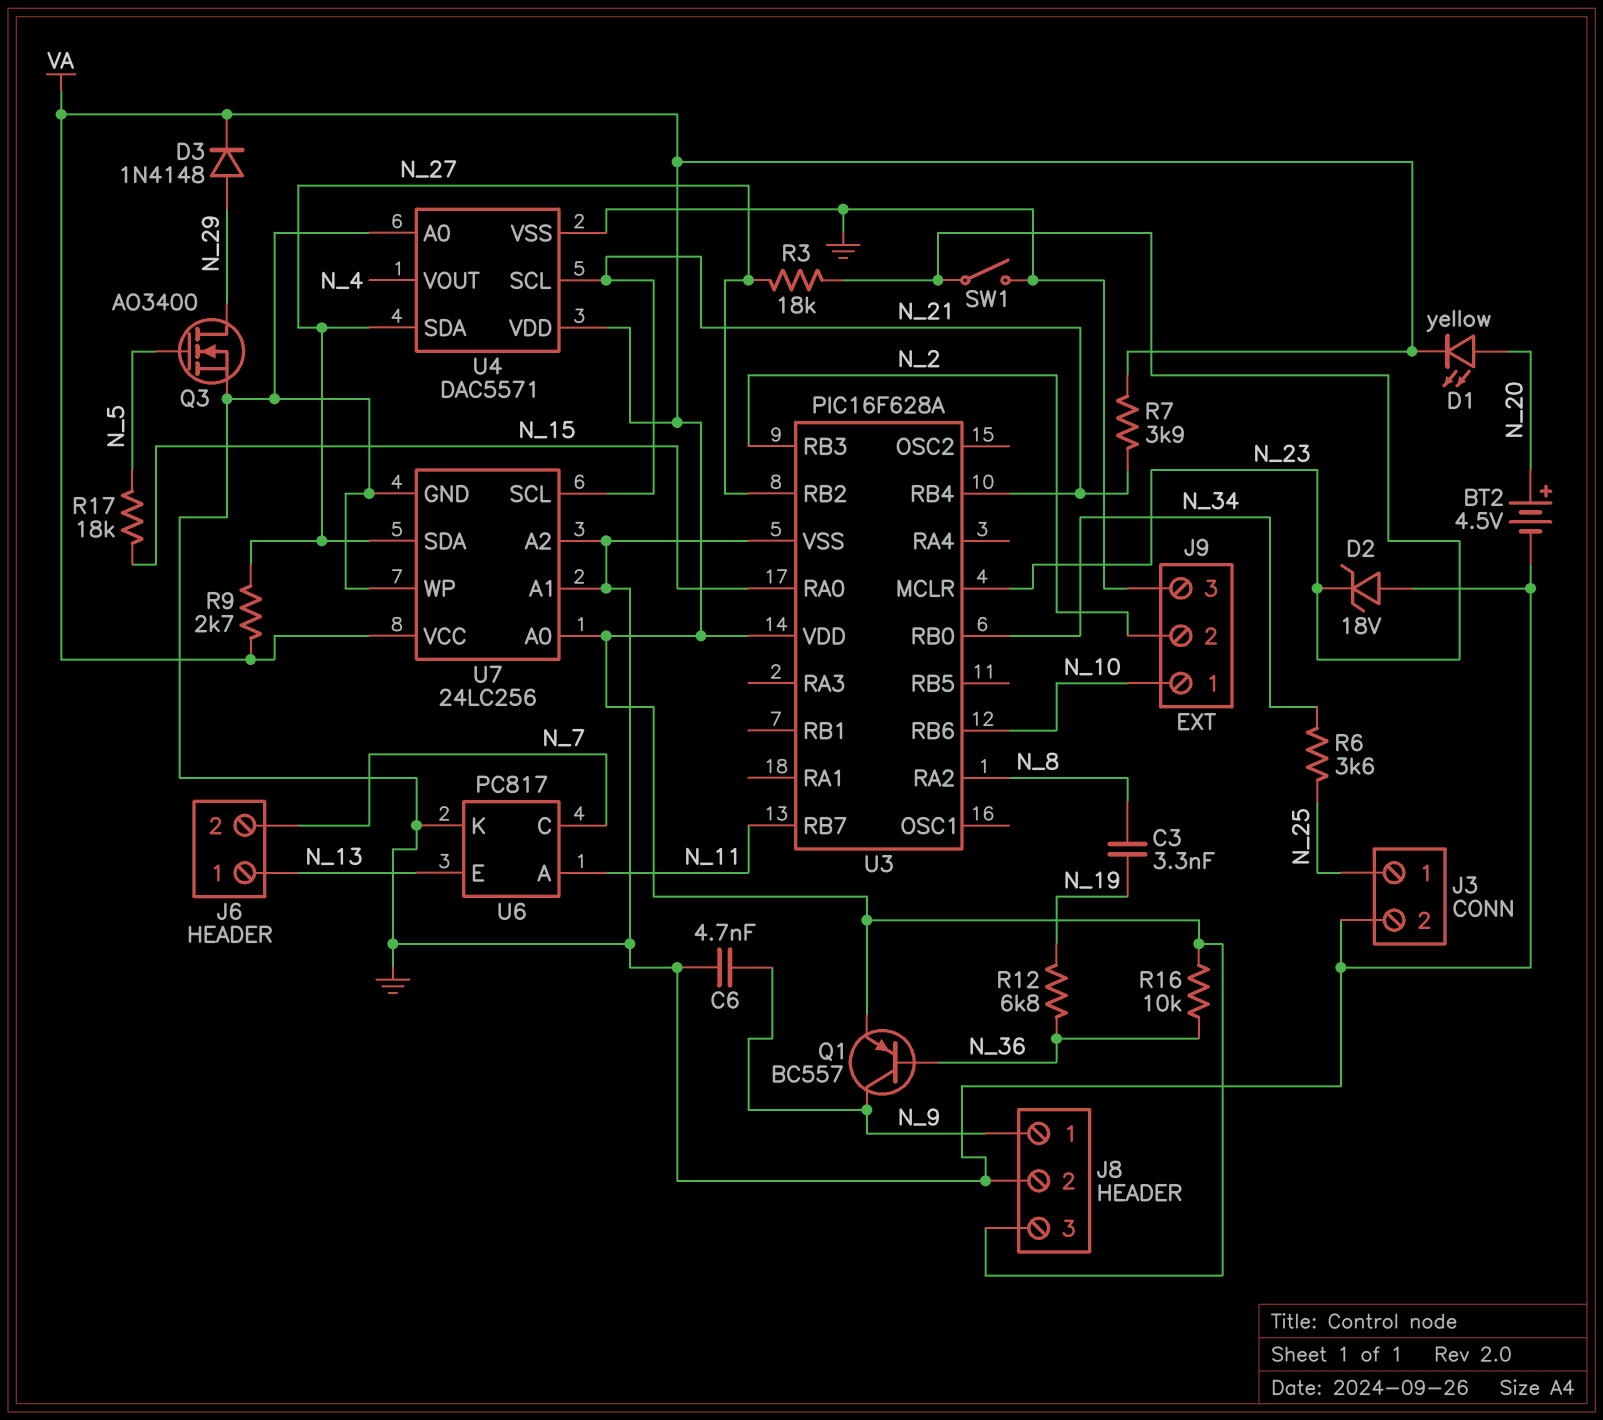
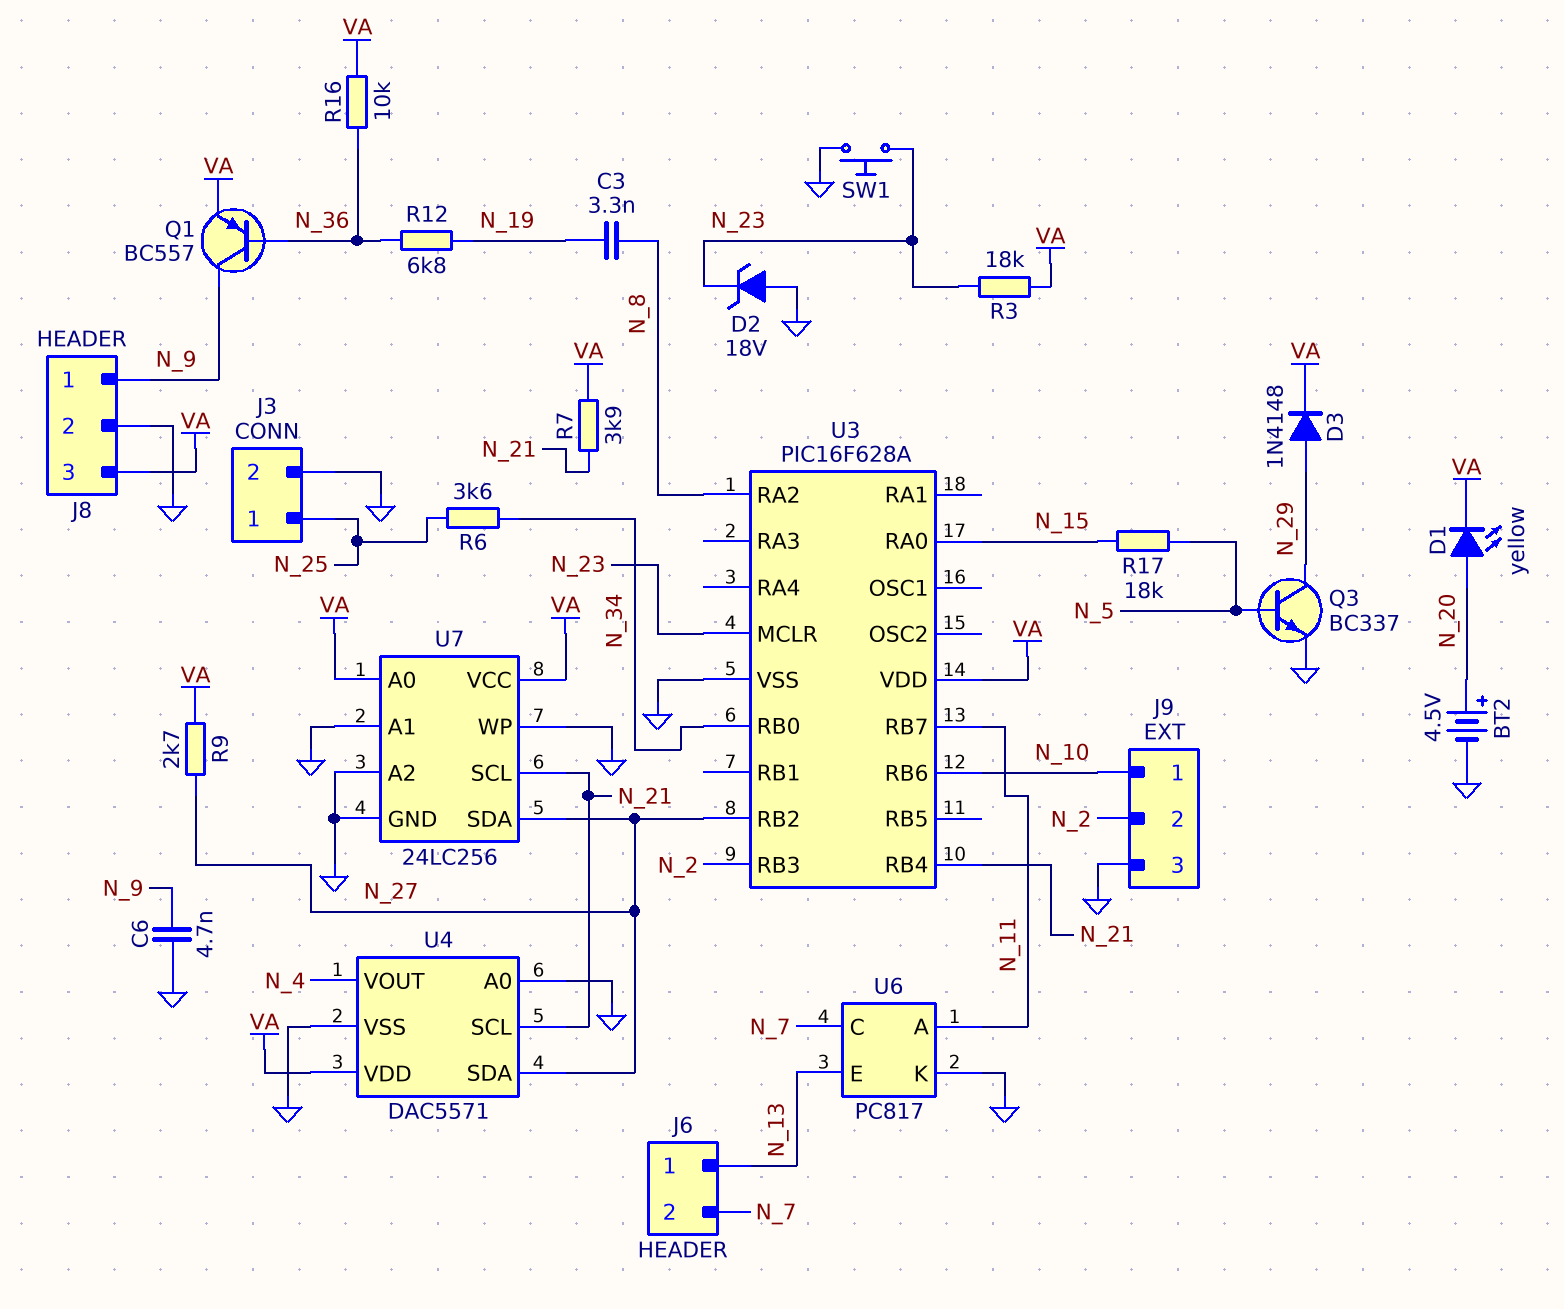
Q3: NMOS AO3400 (G N_5, D N_29, S GND) -> NPN BC337 (B N_5, C N_29, E GND)
R3: 18k (N_23, N_27) -> 18k (N_23, VA)
SW1: switch (GND, N_23) -> button (GND, N_23)

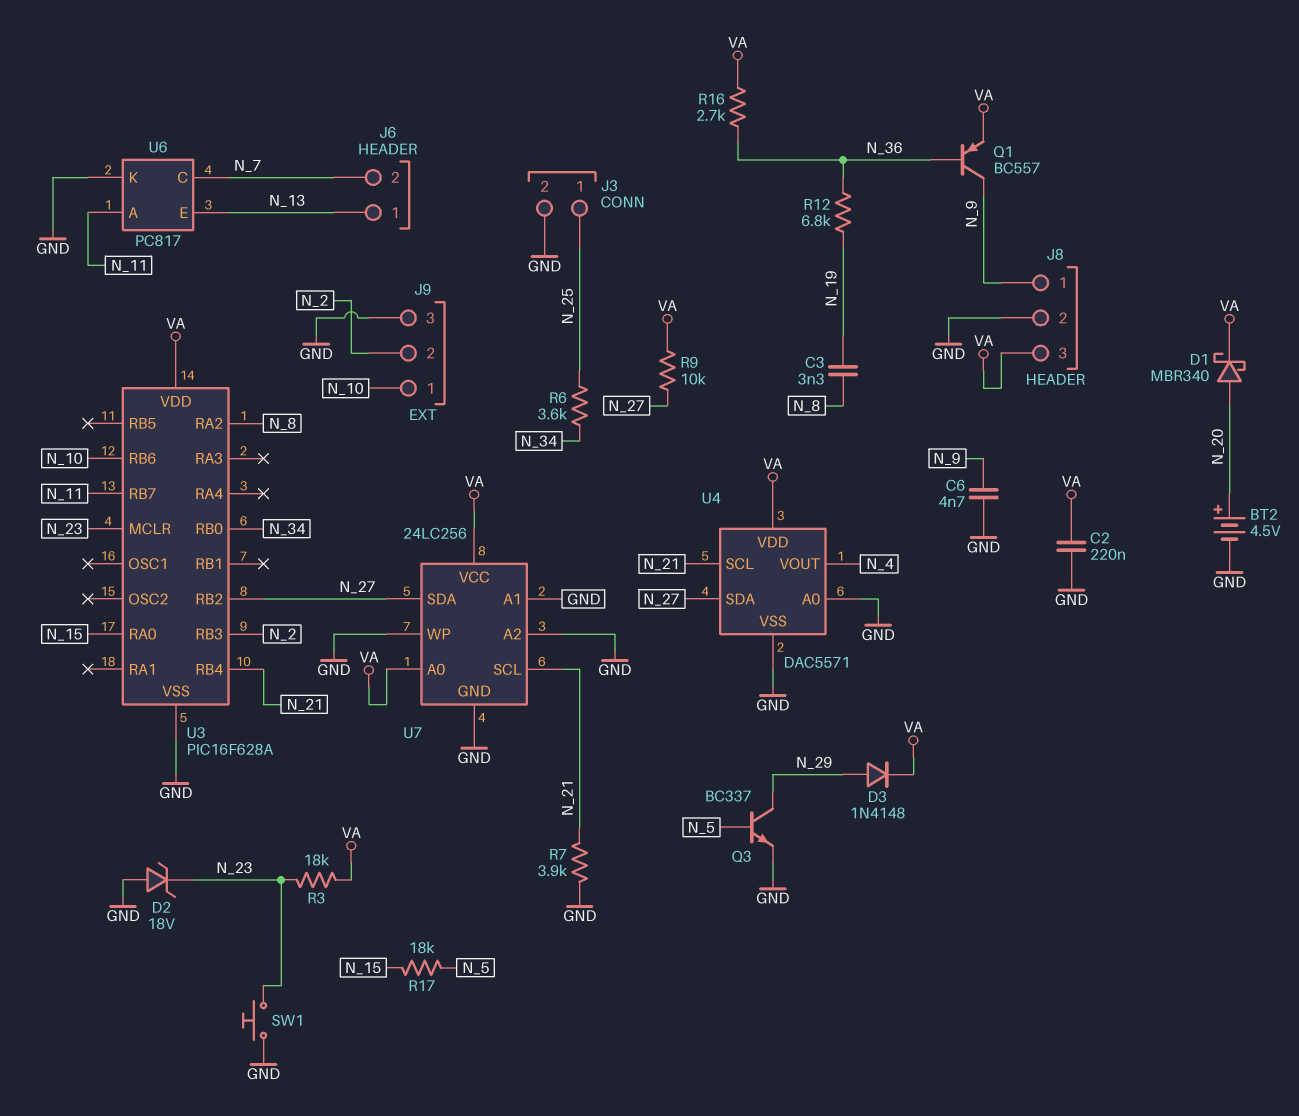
C2: none -> 220nF (GND, VA)
D1: LED yellow (A N_20, K VA) -> schottky MBR340 (A N_20, K VA)
R7: 3.9k (N_21, VA) -> 3.9k (GND, N_21)
R9: 2.7k (N_27, VA) -> 10k (N_27, VA)
R16: 10k (N_36, VA) -> 2.7k (N_36, VA)

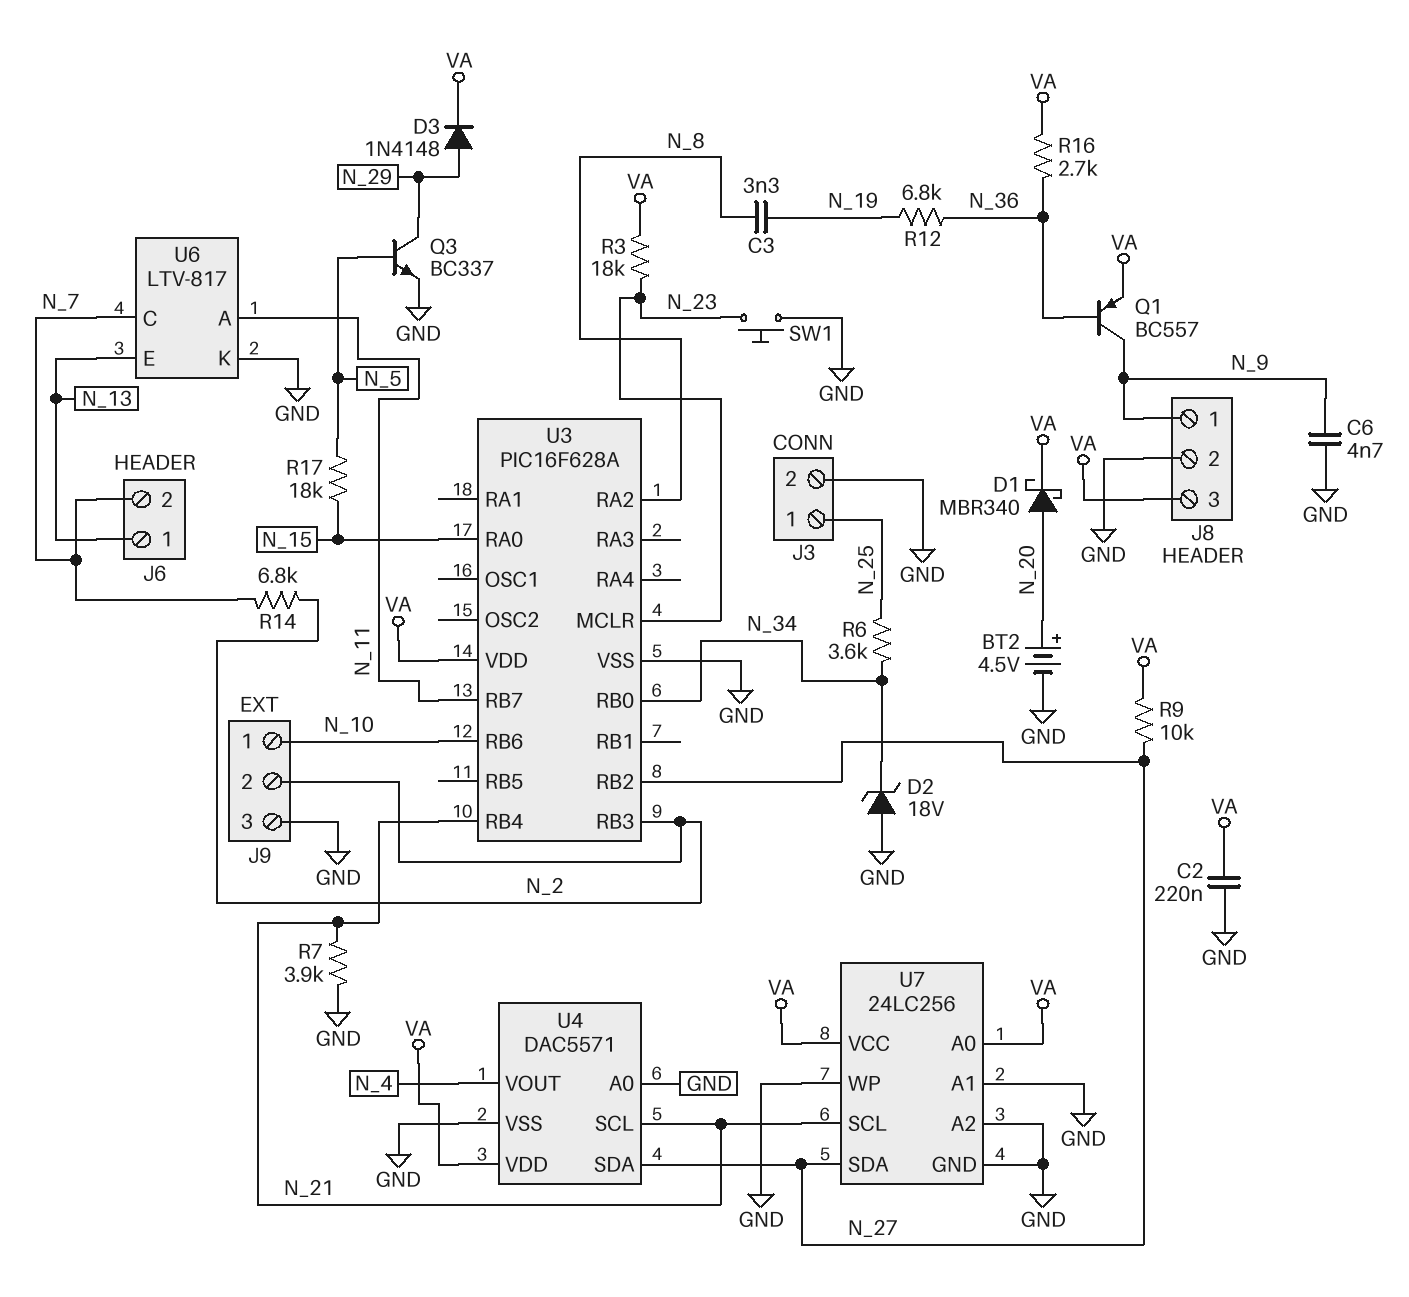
D2: zener 18V (A GND, K N_23) -> zener 18V (A GND, K N_34)
R14: none -> 6.8k (N_2, N_7)
U6: PC817 -> LTV-817

